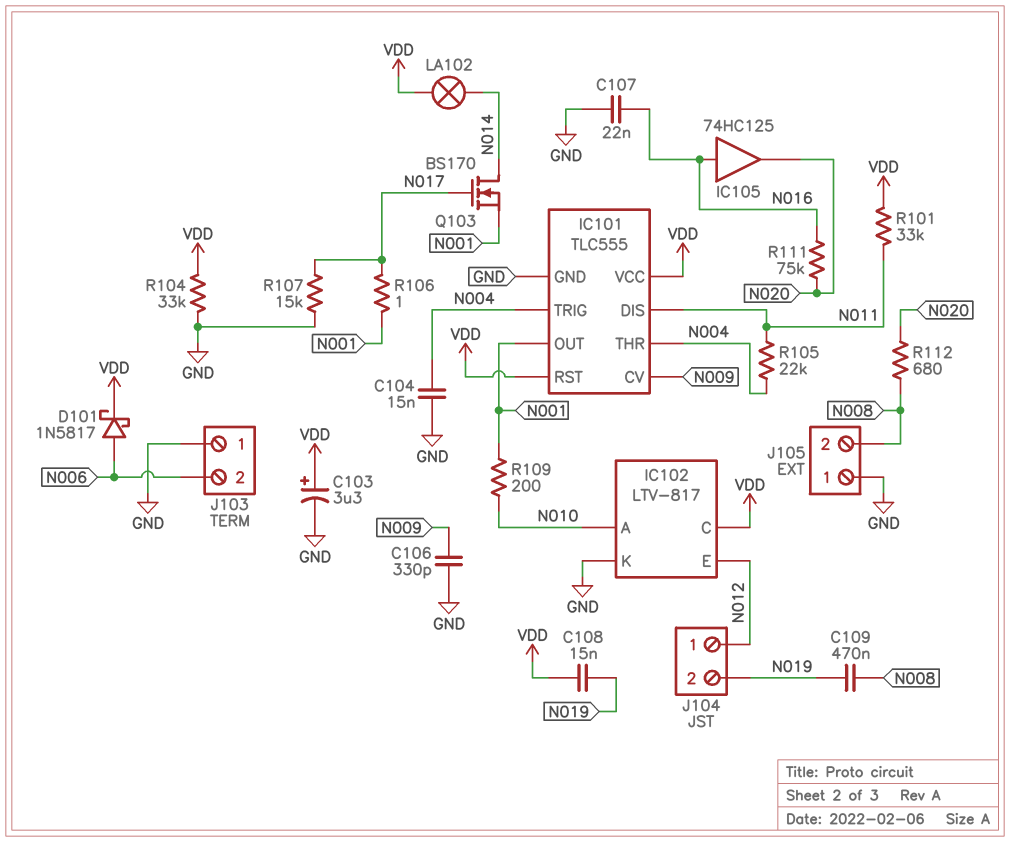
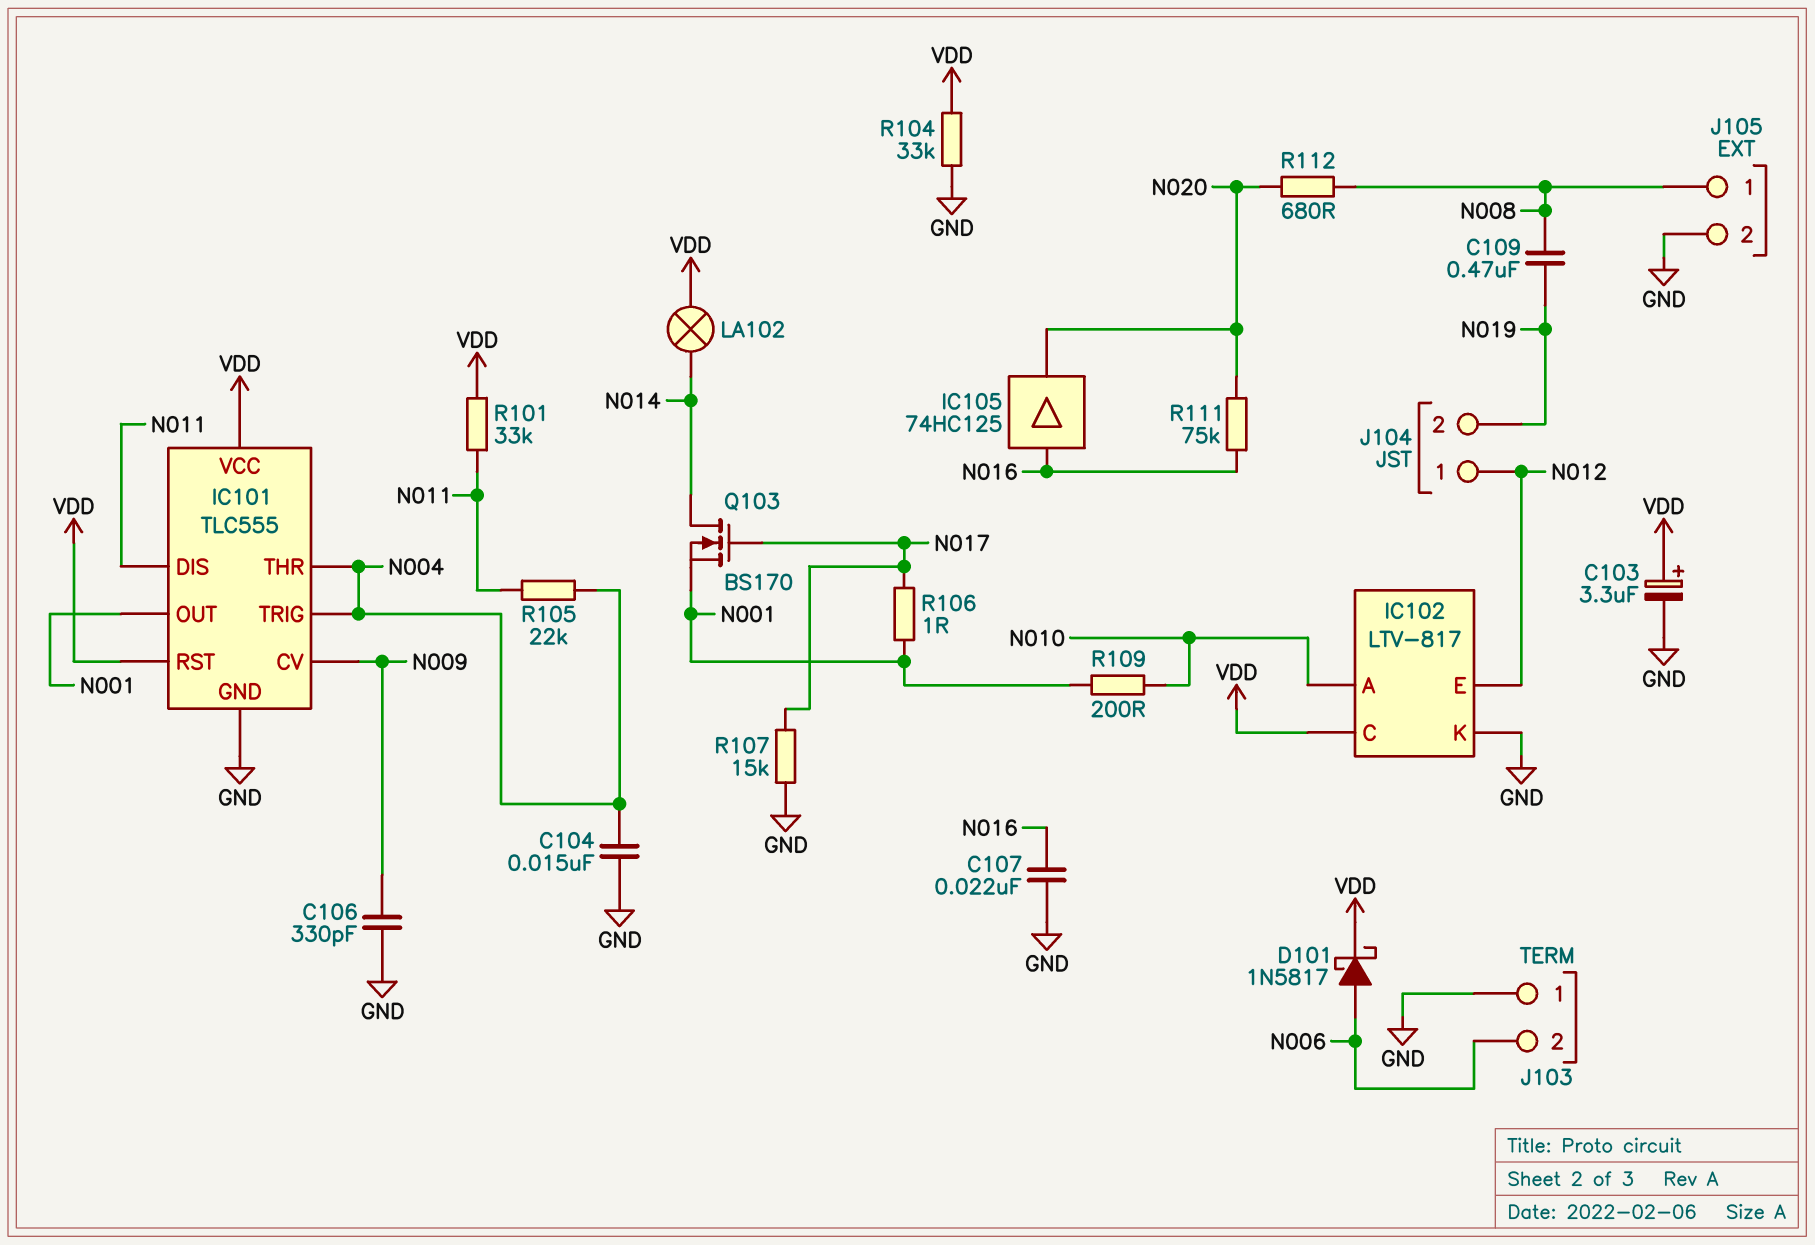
C108: 15nF (N019, VDD) -> none
J105 pin 1: GND -> N008
J105 pin 2: N008 -> GND

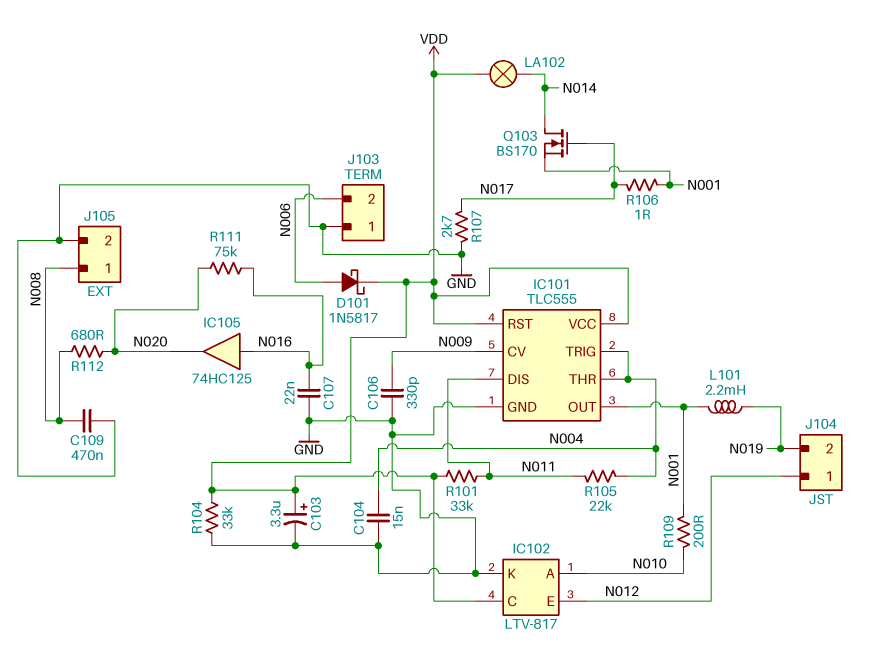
C109: 470nF (N008, N019) -> 470nF (GND, N008)
L101: none -> 2.2mH (N001, N019)
R107: 15k (GND, N017) -> 2.7k (GND, N017)

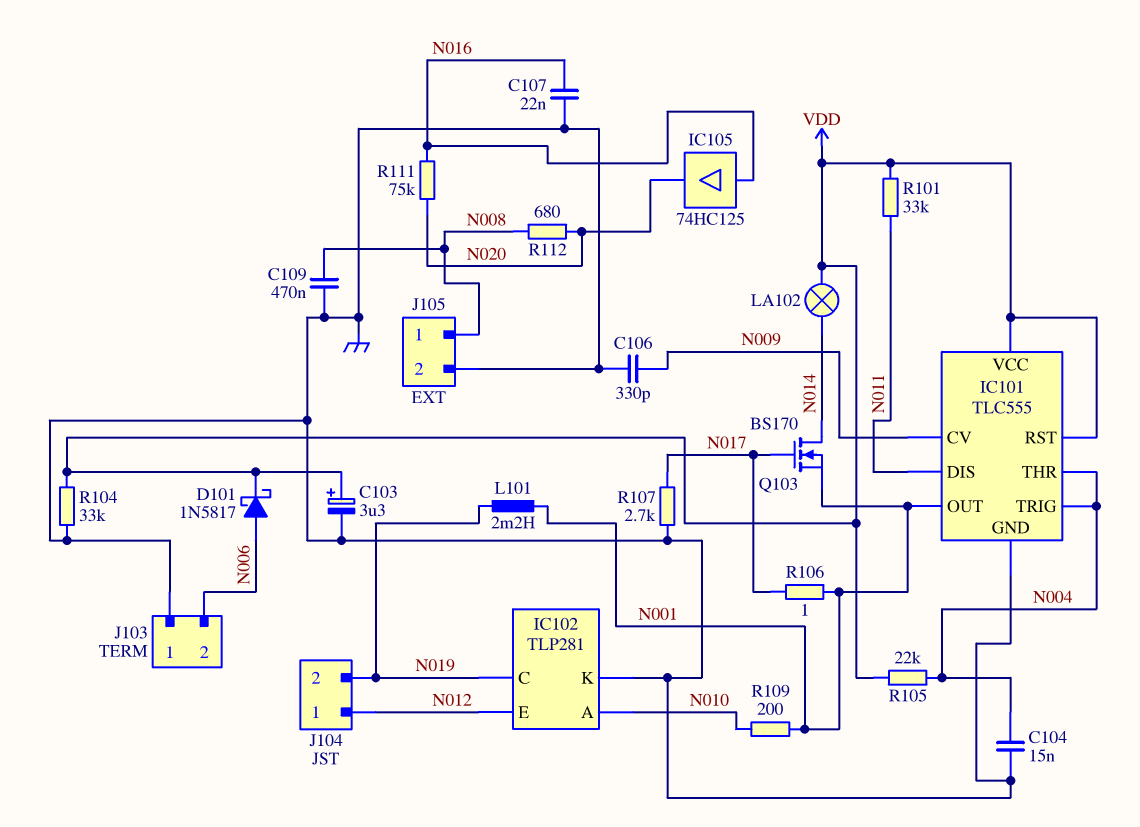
IC102: LTV-817 -> TLP281
IC102 pin C: VDD -> N019
R105: 22k (N004, N011) -> 22k (N004, VDD)

